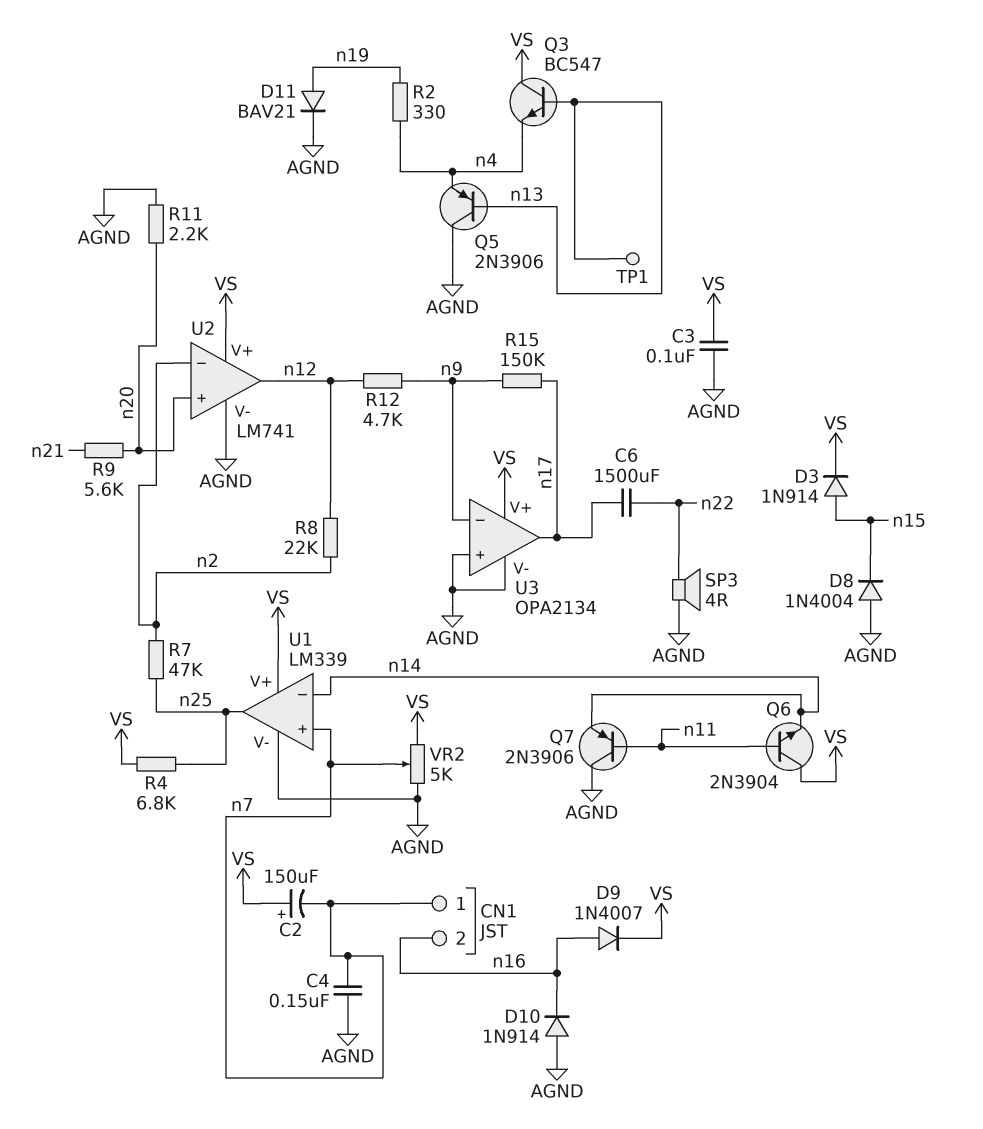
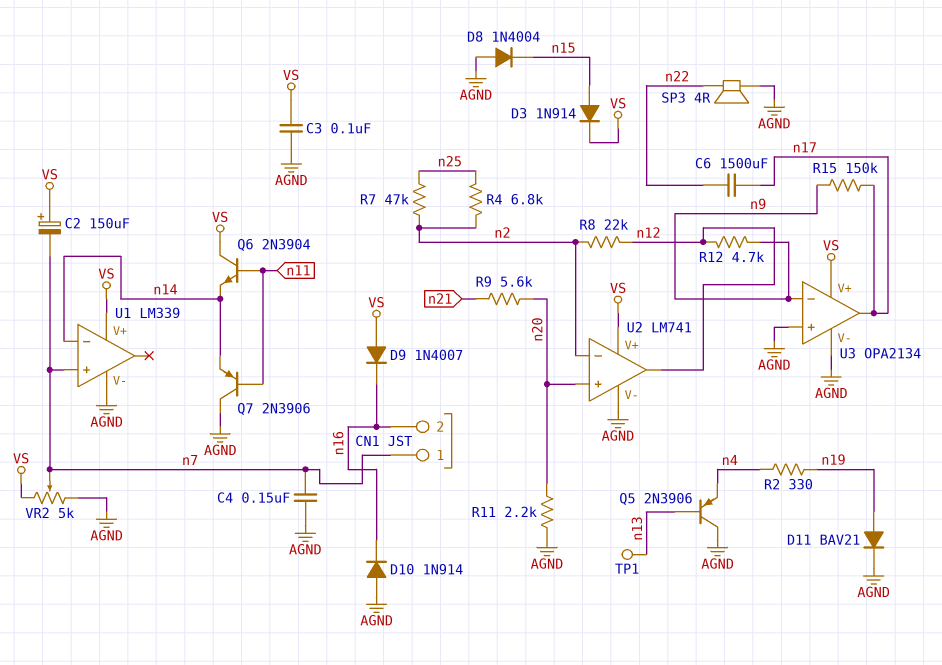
D9: diode 1N4007 (A n16, K VS) -> diode 1N4007 (A VS, K n16)
Q3: NPN BC547 (B n13, C VS, E n4) -> none
R4: 6.8k (VS, n25) -> 6.8k (n2, n25)
U1 pin out: n25 -> none

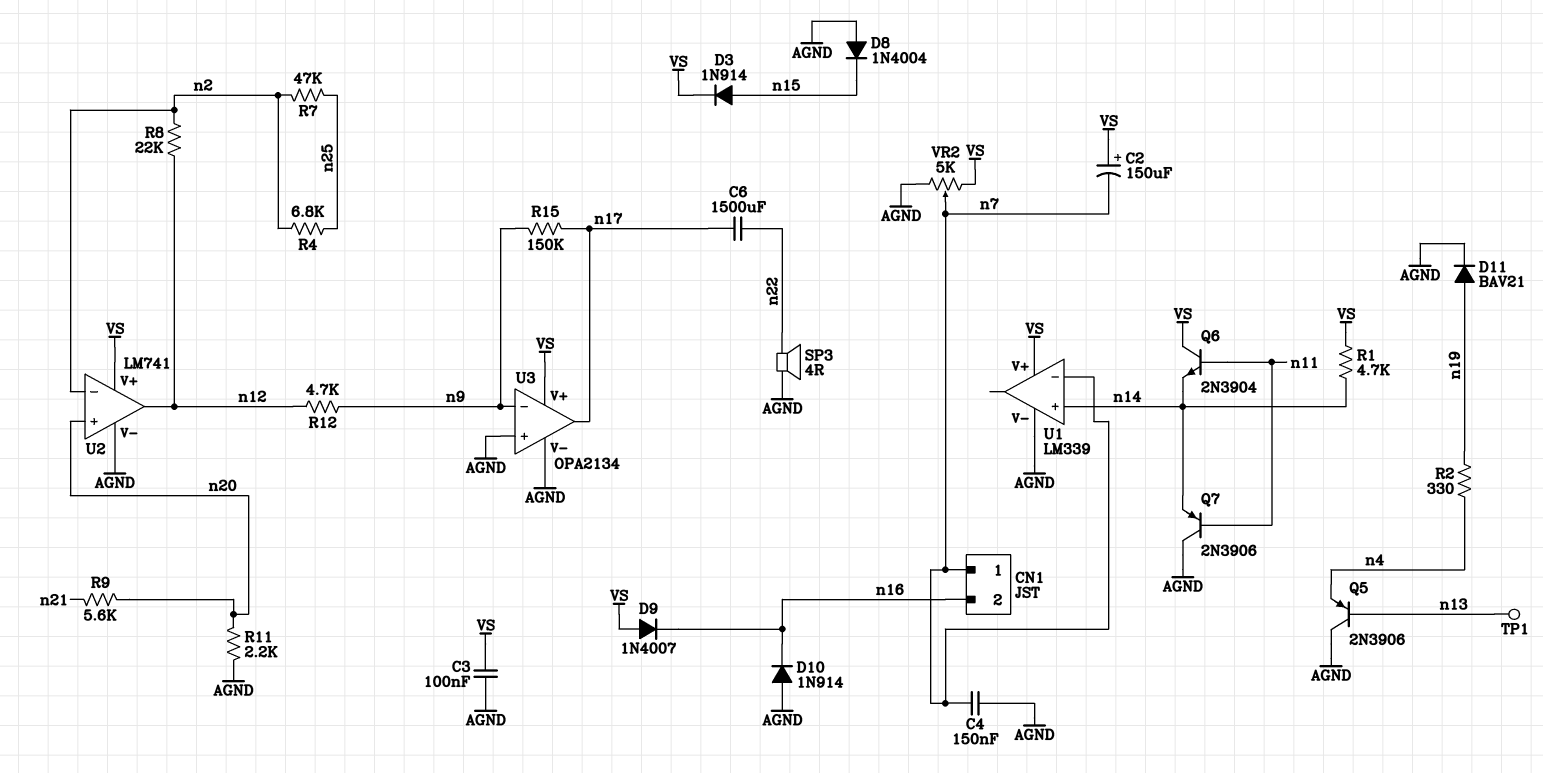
R1: none -> 4.7k (VS, n14)
U1 pin in+: n7 -> n14
U1 pin in-: n14 -> n7

